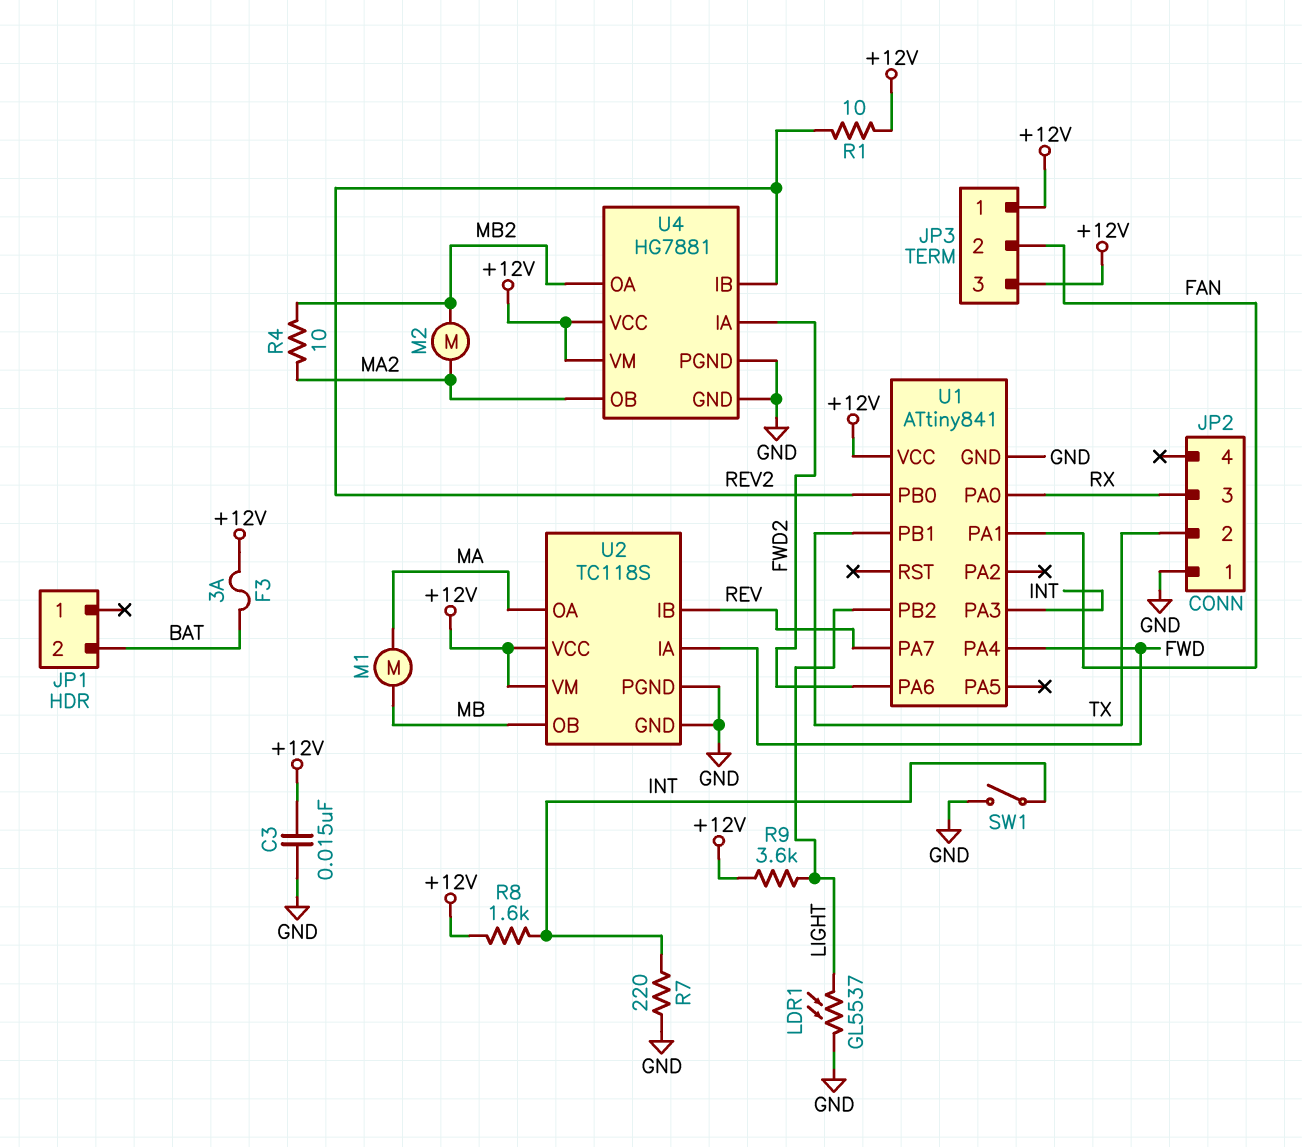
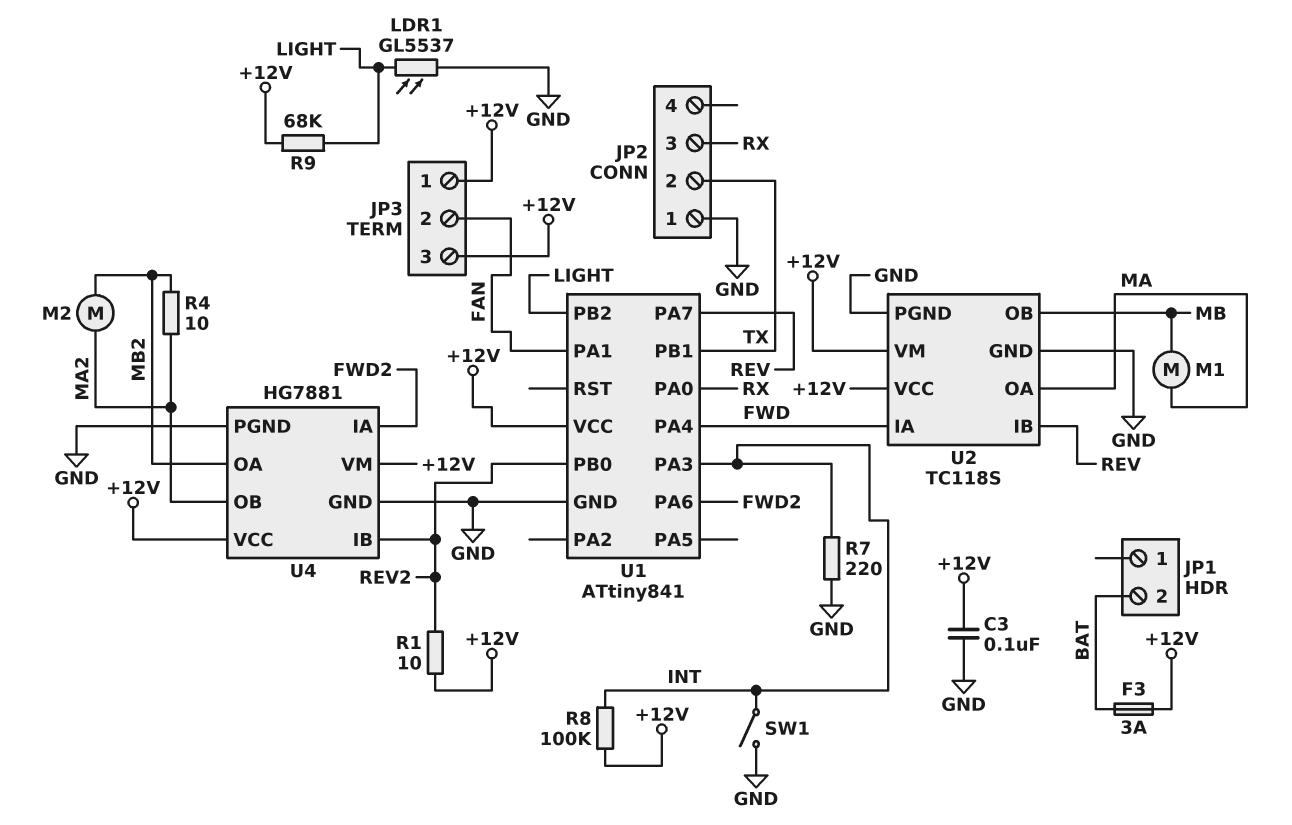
C3: 15nF (+12V, GND) -> 100nF (+12V, GND)
R8: 1.6k (+12V, INT) -> 100k (+12V, INT)
R9: 3.6k (+12V, LIGHT) -> 68k (+12V, LIGHT)

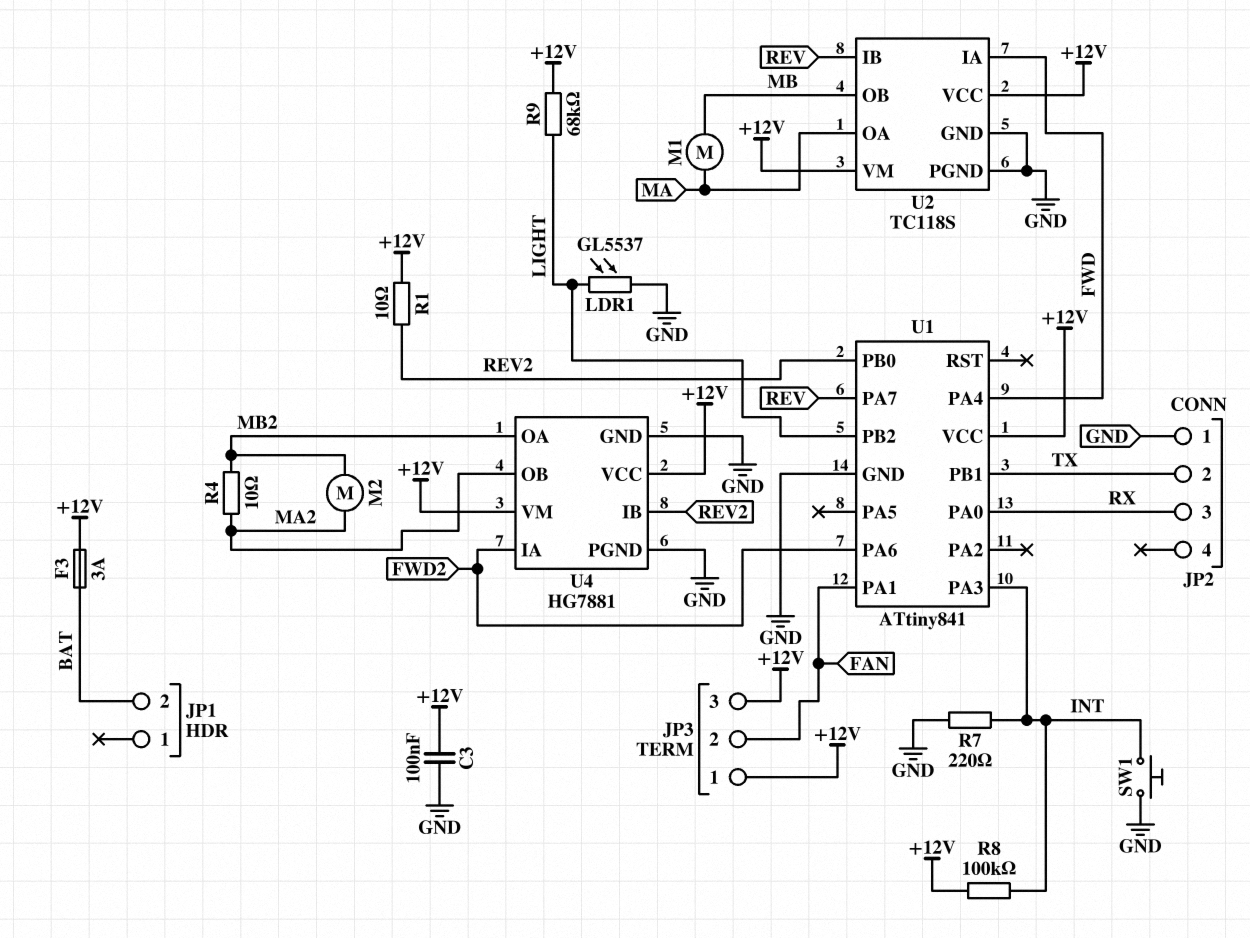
SW1: switch (GND, INT) -> button (GND, INT)

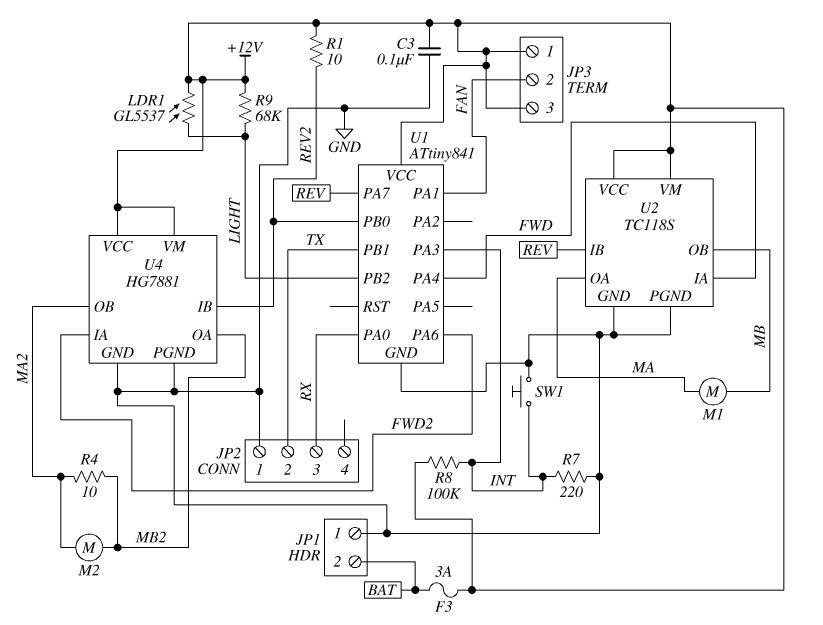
JP1 pin 1: none -> GND
LDR1: GL5537 (GND, LIGHT) -> GL5537 (+12V, LIGHT)

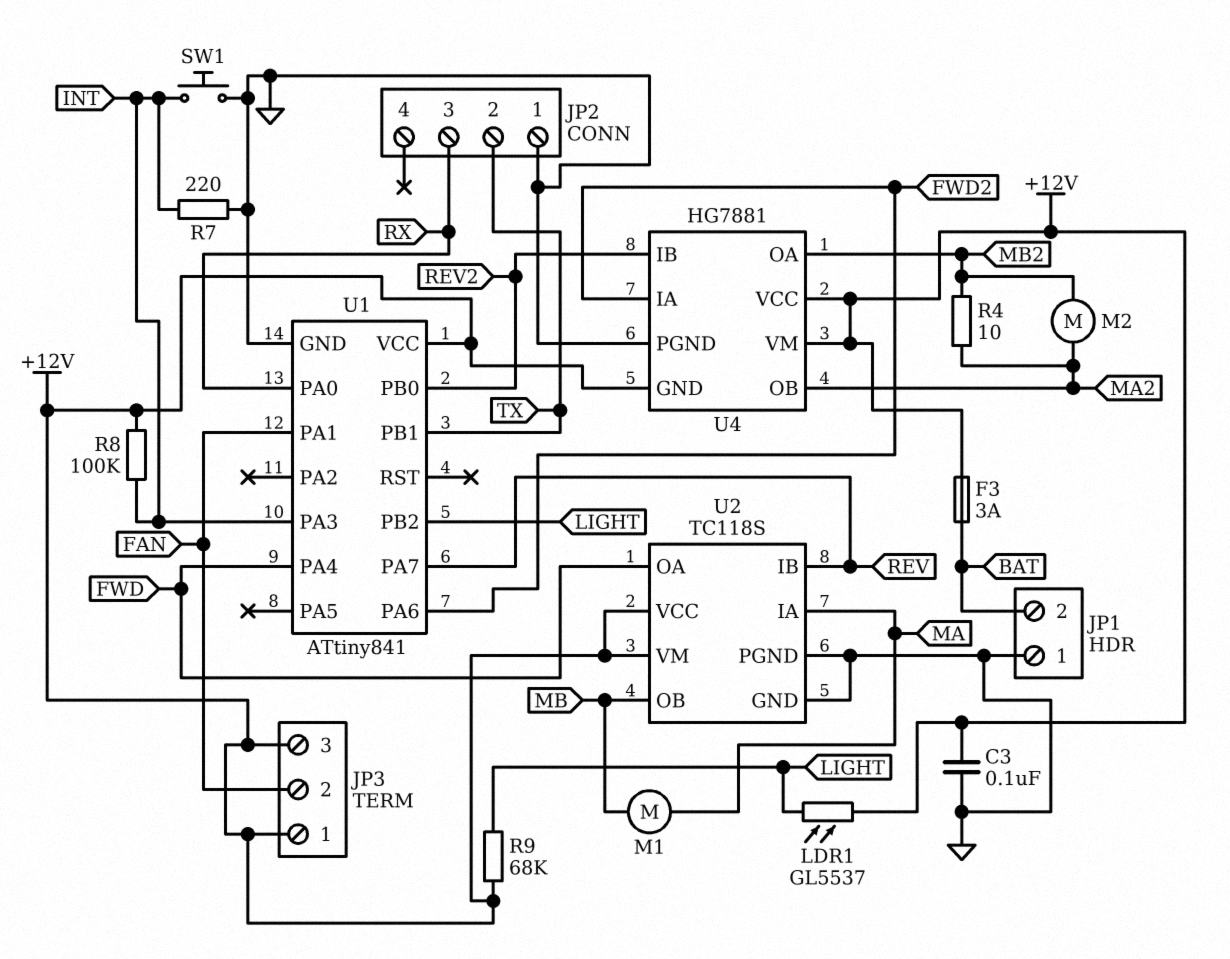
R1: 10 (+12V, REV2) -> none
U2 pin IA: FWD -> MA
U2 pin OA: MA -> FWD
U4 pin GND: GND -> +12V

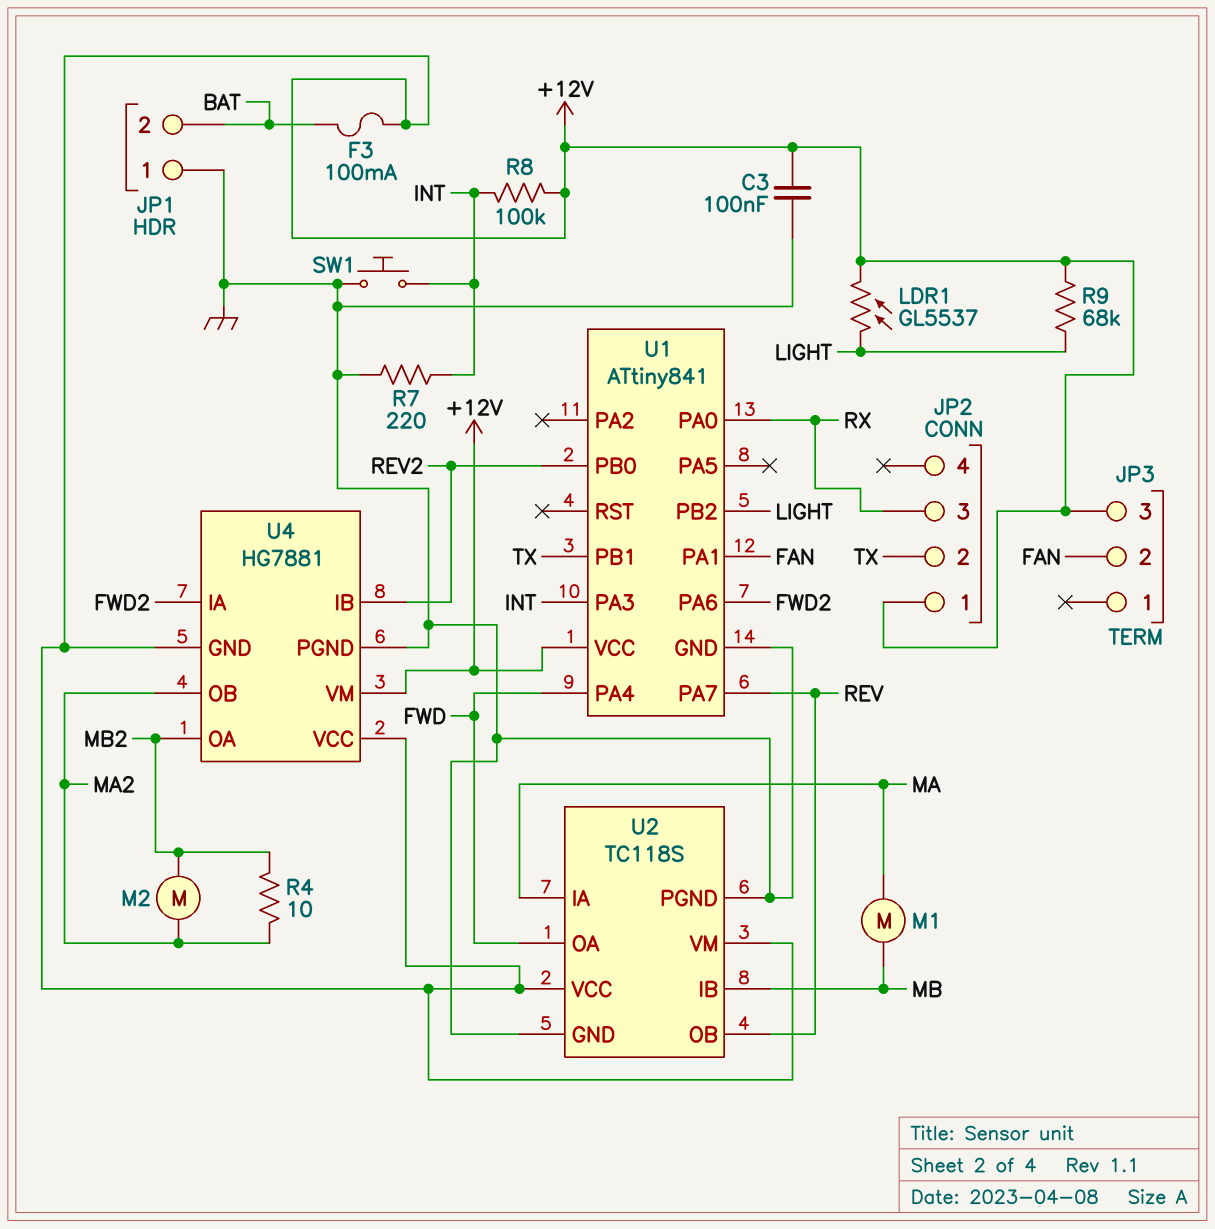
F3: 3A (+12V, BAT) -> 100mA (+12V, BAT)
JP2 pin 1: GND -> +12V
JP3 pin 1: +12V -> none
U2 pin IB: REV -> MB
U2 pin OB: MB -> REV

